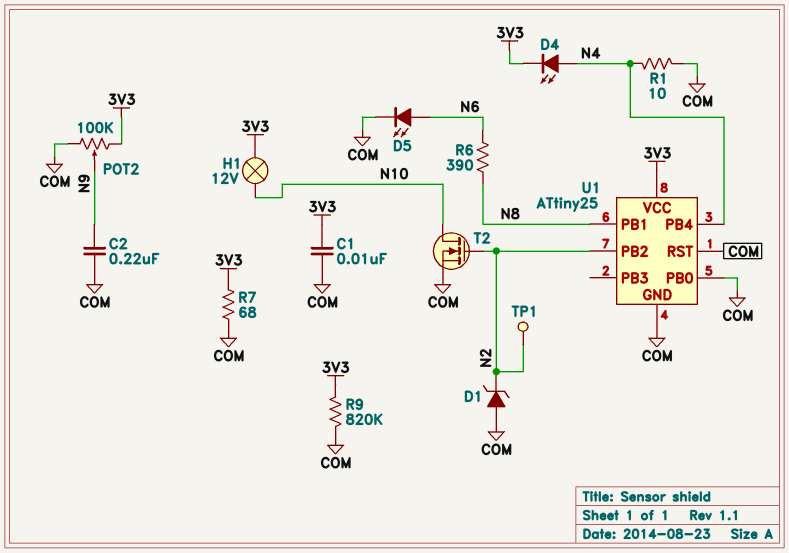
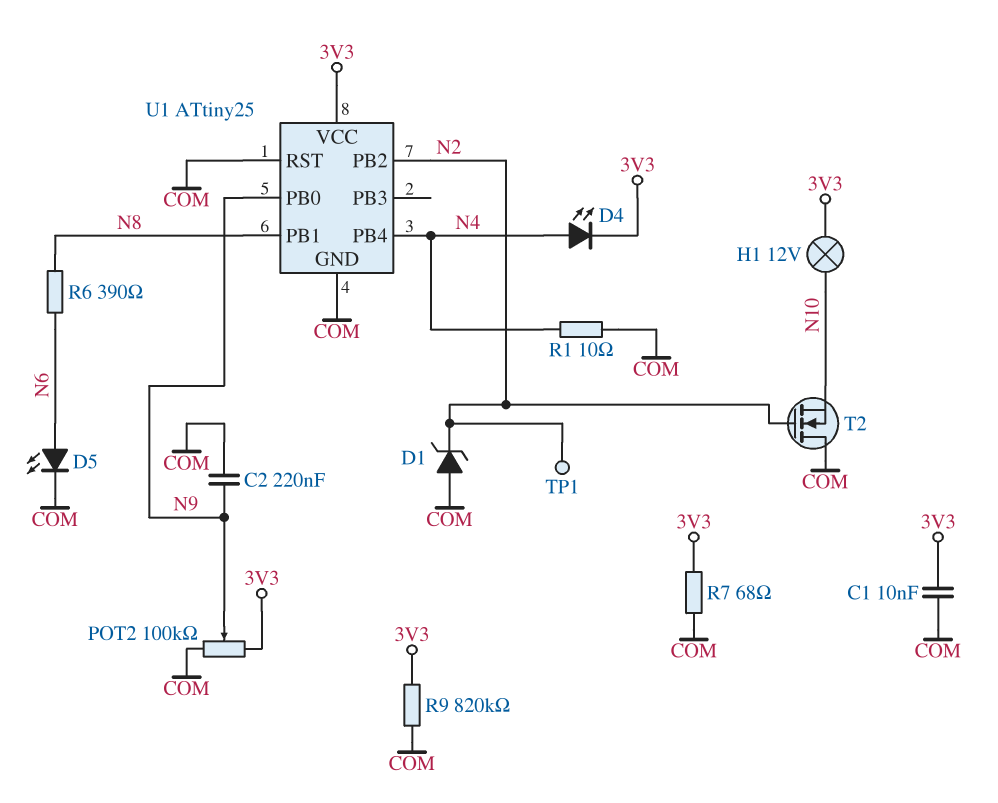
T2: NMOS (G N2, D N10, S COM) -> NMOS (G N2, D COM, S N10)
U1 pin PB0: COM -> N9

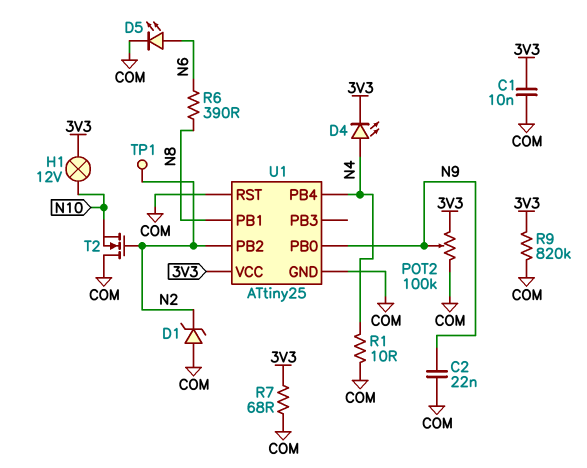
C2: 220nF (COM, N9) -> 22nF (COM, N9)

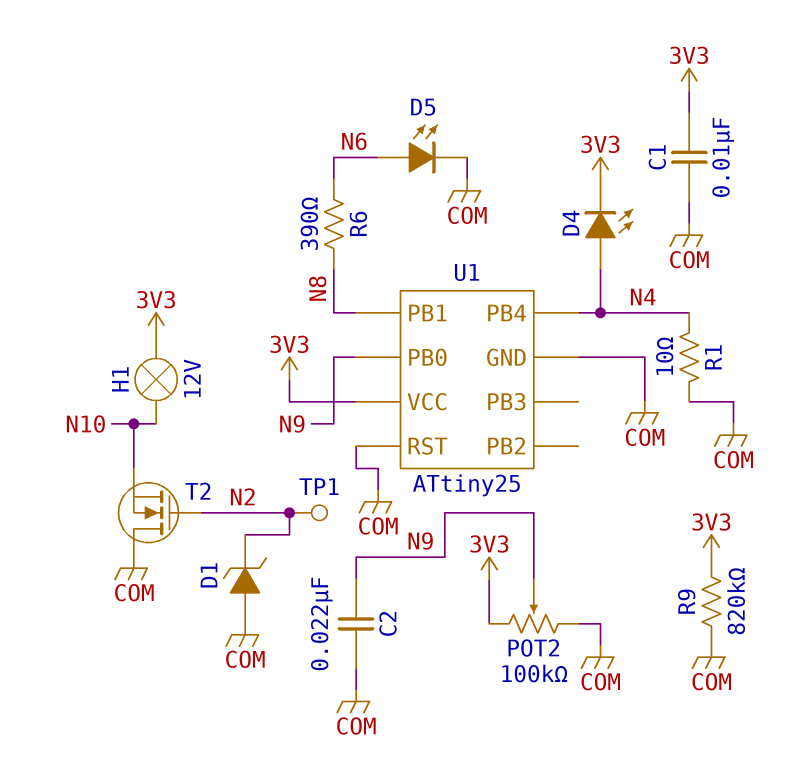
R7: 68 (3V3, COM) -> none
U1 pin PB2: N2 -> none

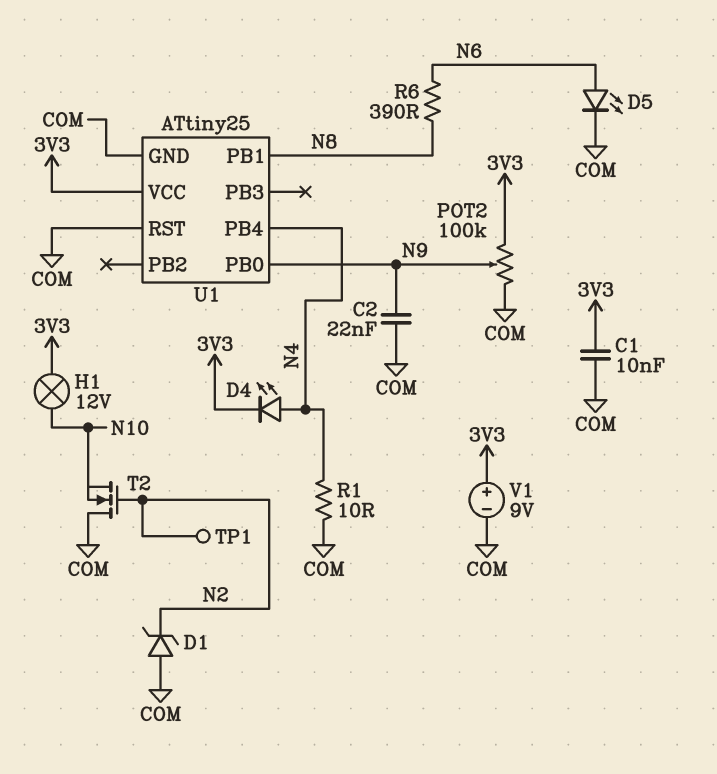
R9: 820k (3V3, COM) -> none
V1: none -> 9V (plus 3V3, minus COM)

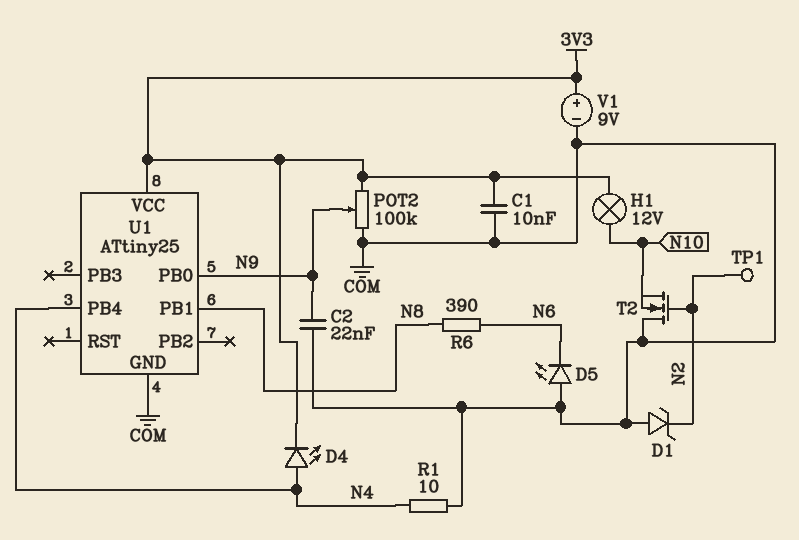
D5: LED (A N6, K COM) -> LED (A COM, K N6)
U1 pin RST: COM -> none

